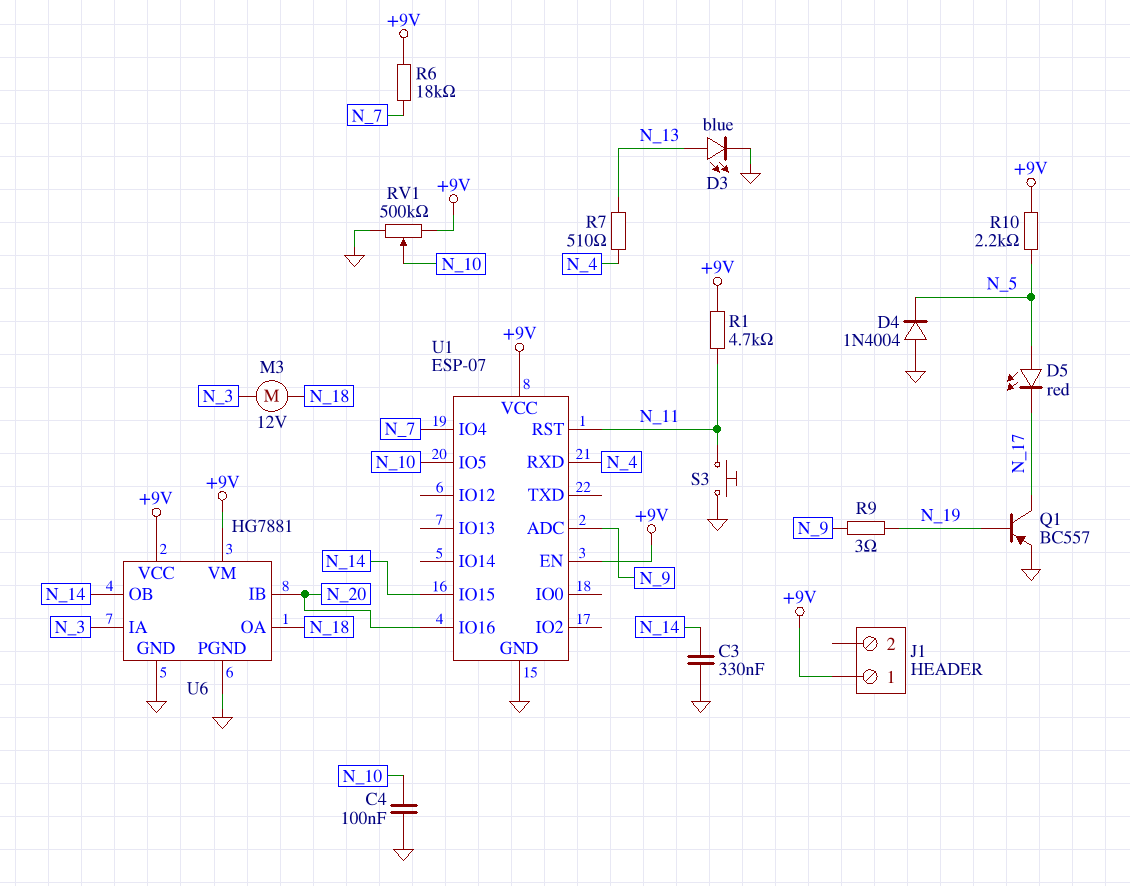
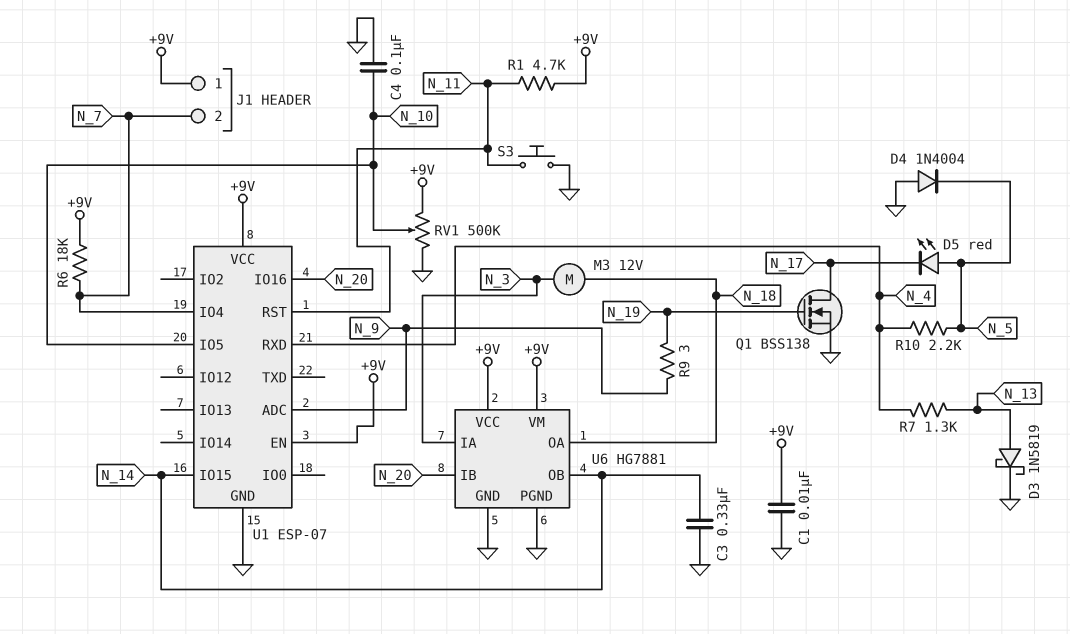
C1: none -> 10nF (+9V, GND)
D3: LED blue (A N_13, K GND) -> schottky 1N5819 (A N_13, K GND)
J1 pin 2: none -> N_7
Q1: PNP BC557 (B N_19, C N_17, E GND) -> NMOS BSS138 (G N_19, D N_17, S GND)
R7: 510 (N_4, N_13) -> 1.3k (N_4, N_13)
R10: 2.2k (+9V, N_5) -> 2.2k (N_4, N_5)

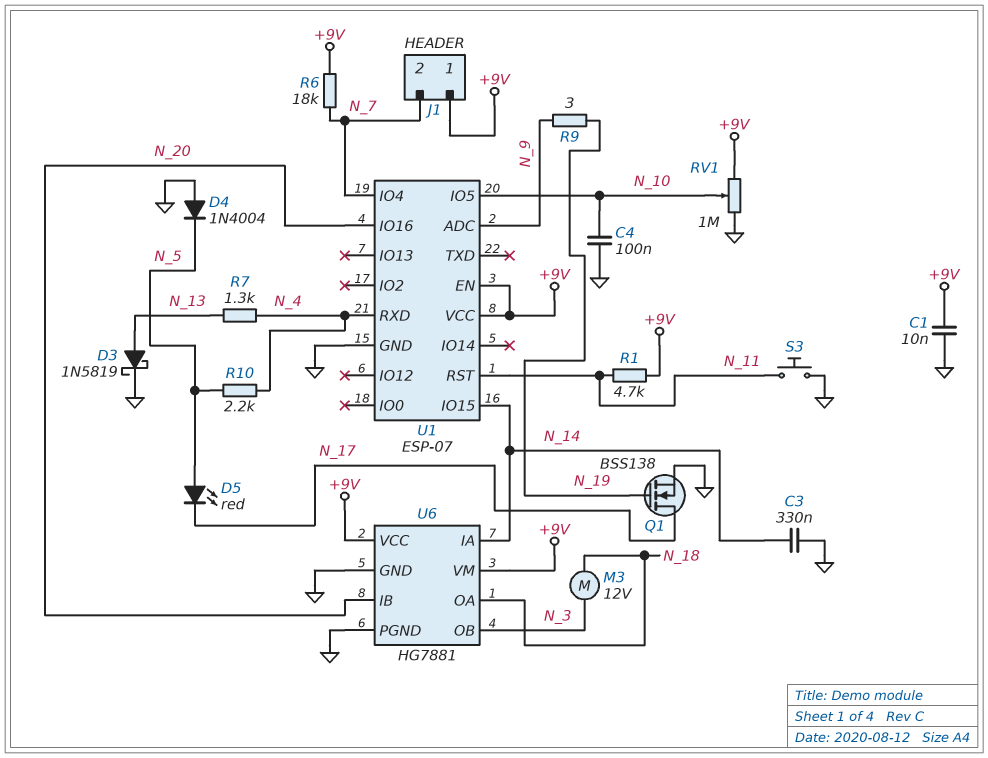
RV1: 500k (+9V, GND, wiper N_10) -> 1M (+9V, GND, wiper N_10)
U6 pin IA: N_3 -> N_14
U6 pin OB: N_14 -> N_3

